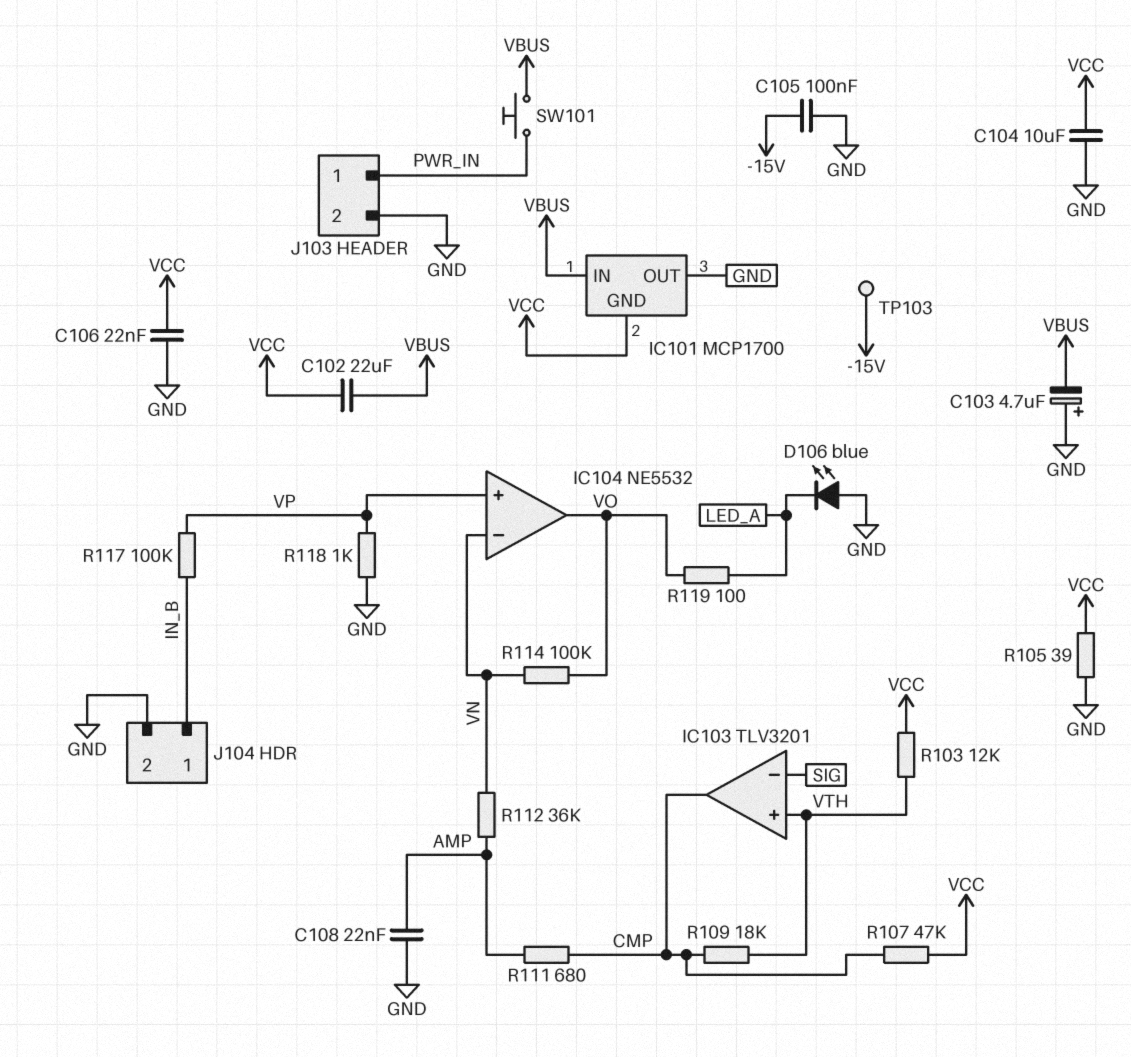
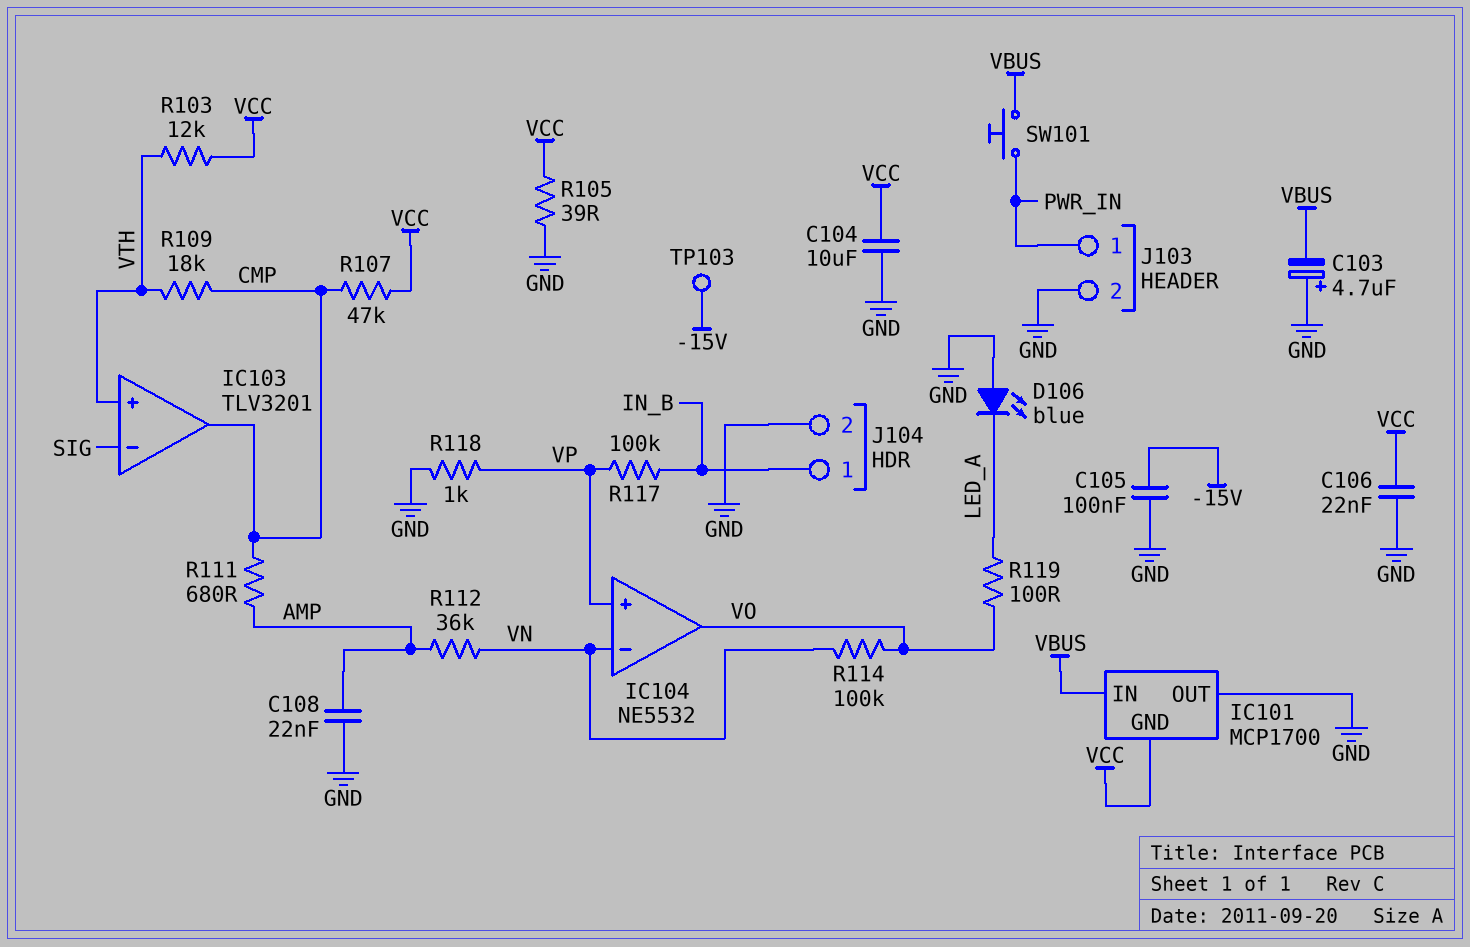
C102: 22uF (VBUS, VCC) -> none

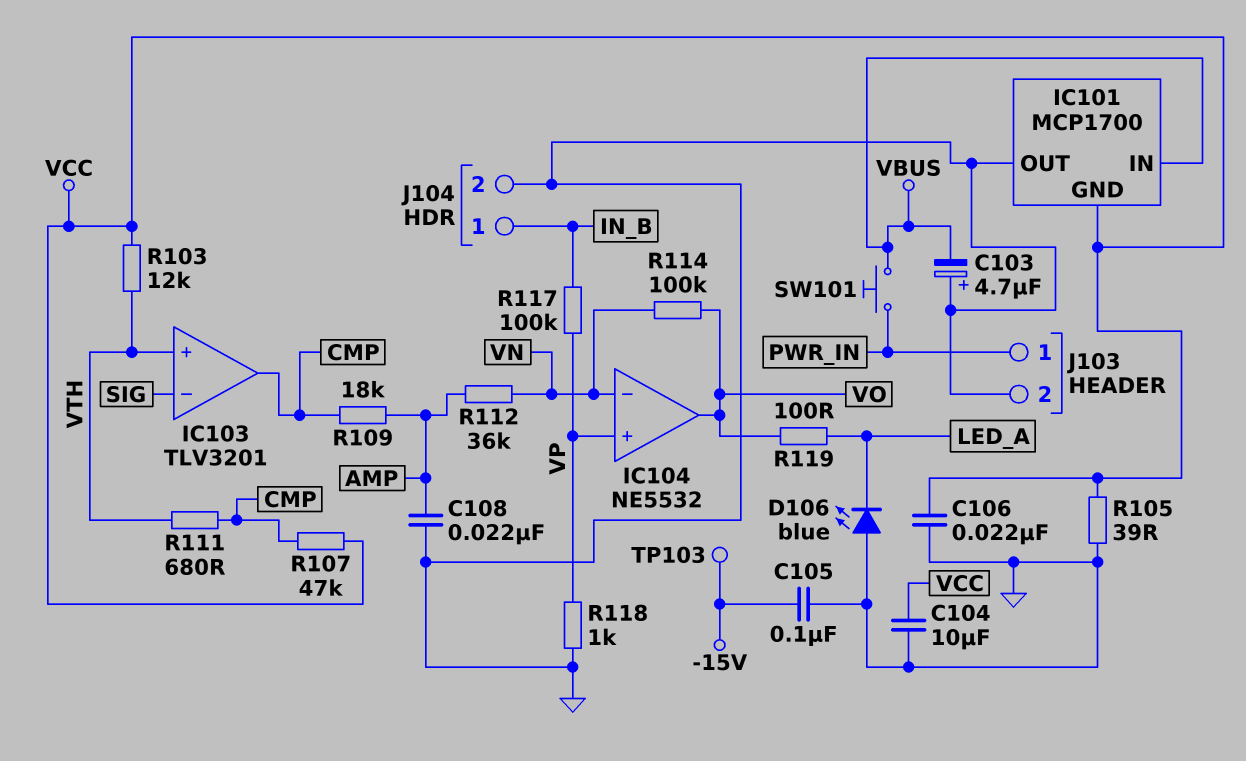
R109: 18k (CMP, VTH) -> 18k (AMP, CMP)
R111: 680 (AMP, CMP) -> 680 (CMP, VTH)

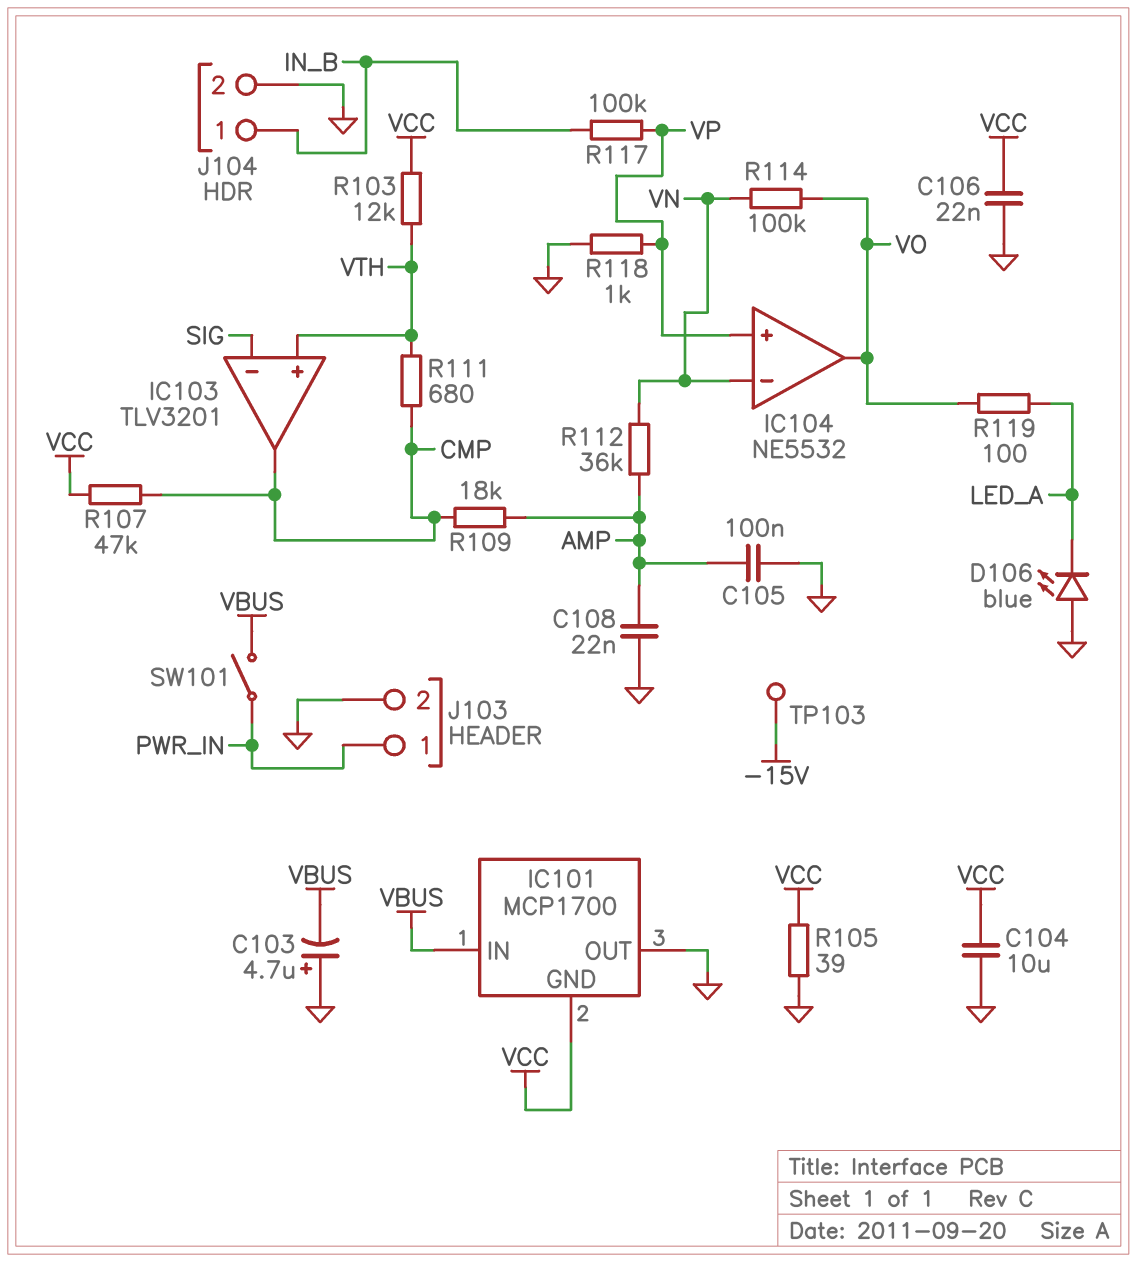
C105: 100nF (-15V, GND) -> 100nF (AMP, GND)
SW101: button (PWR_IN, VBUS) -> switch (PWR_IN, VBUS)

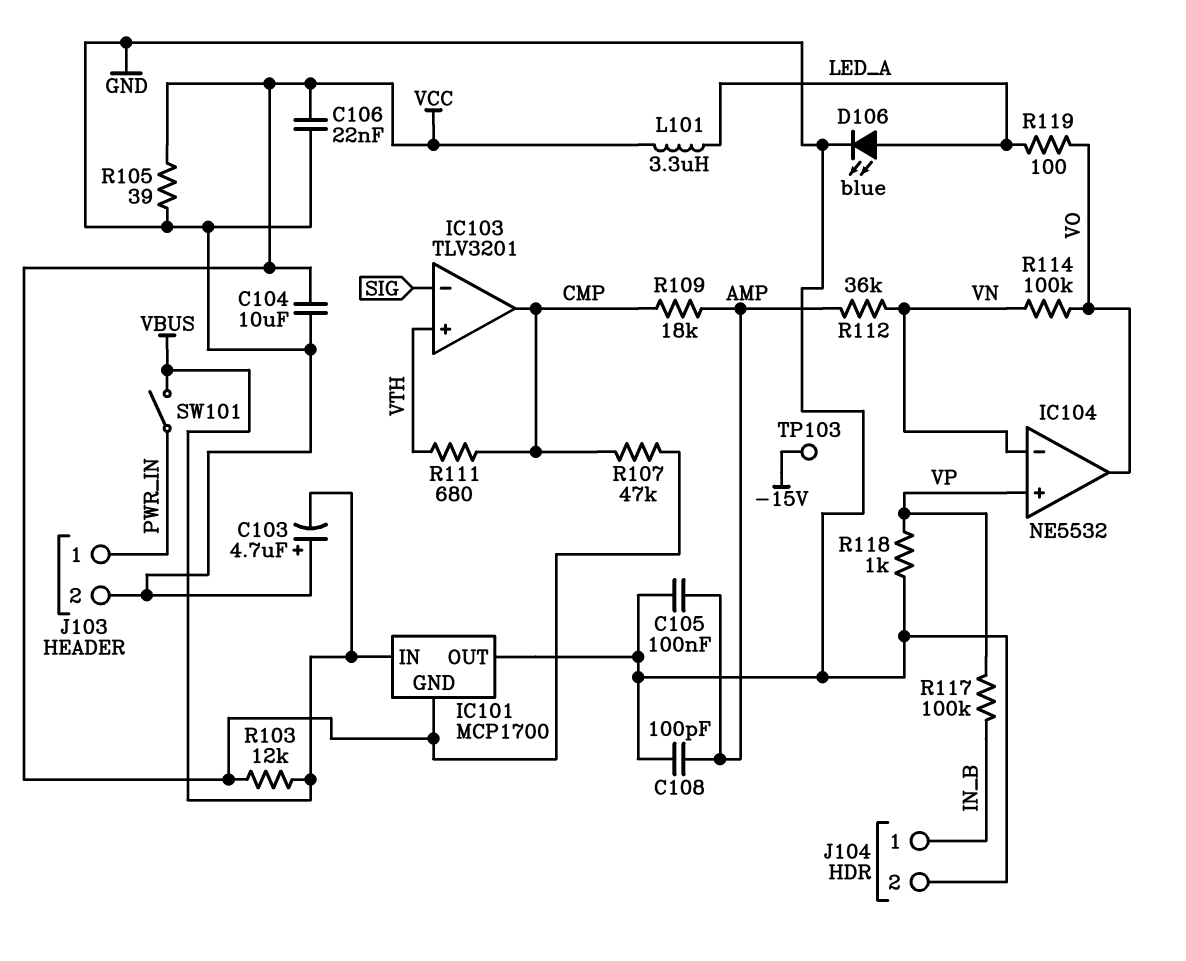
C108: 22nF (AMP, GND) -> 100pF (AMP, GND)
D106: LED blue (A GND, K LED_A) -> LED blue (A LED_A, K GND)
L101: none -> 3.3uH (LED_A, VCC)
R103: 12k (VCC, VTH) -> 12k (VBUS, VCC)

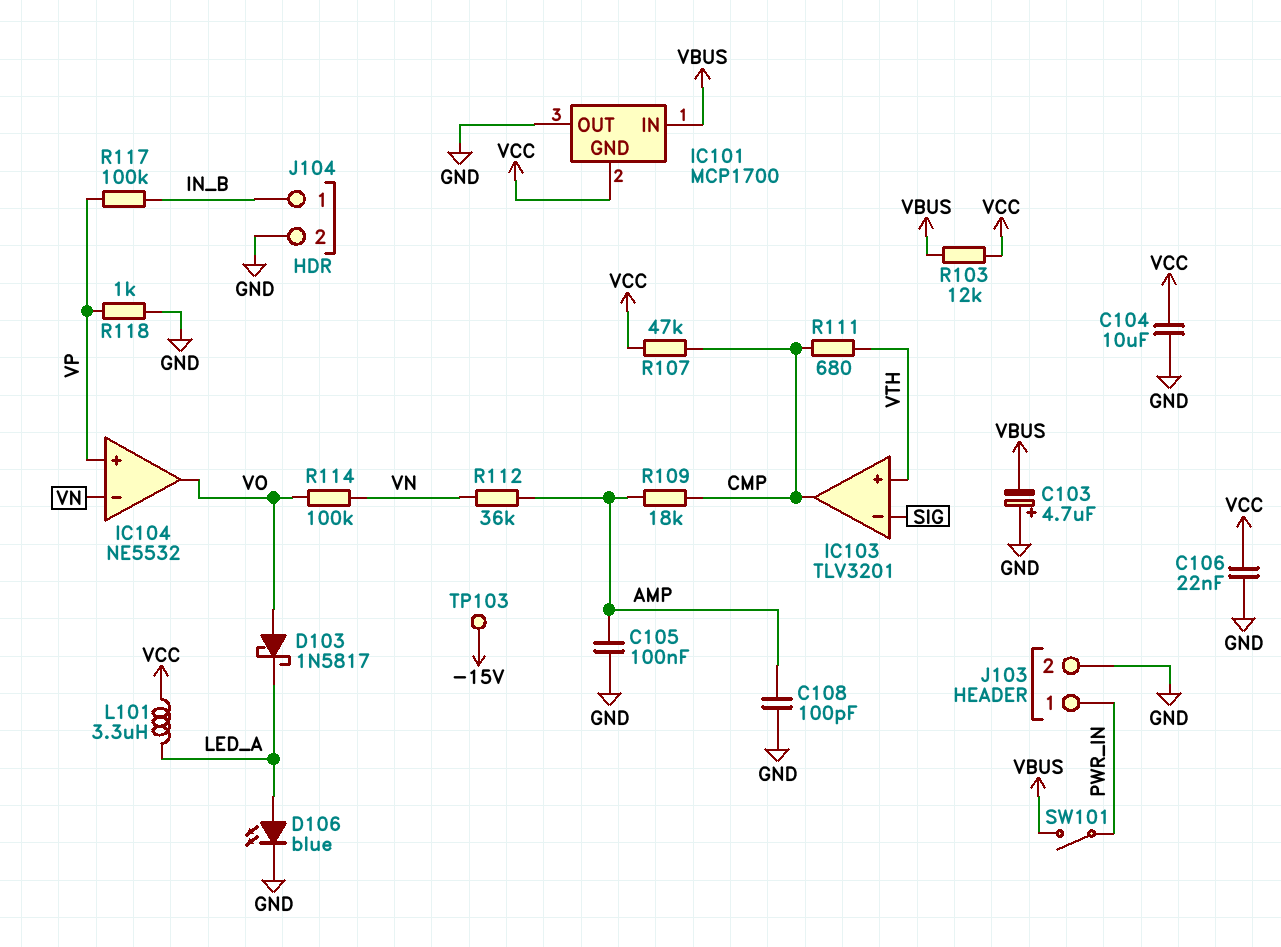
D103: none -> schottky 1N5817 (A VO, K LED_A)
R105: 39 (GND, VCC) -> none
R119: 100 (LED_A, VO) -> none

